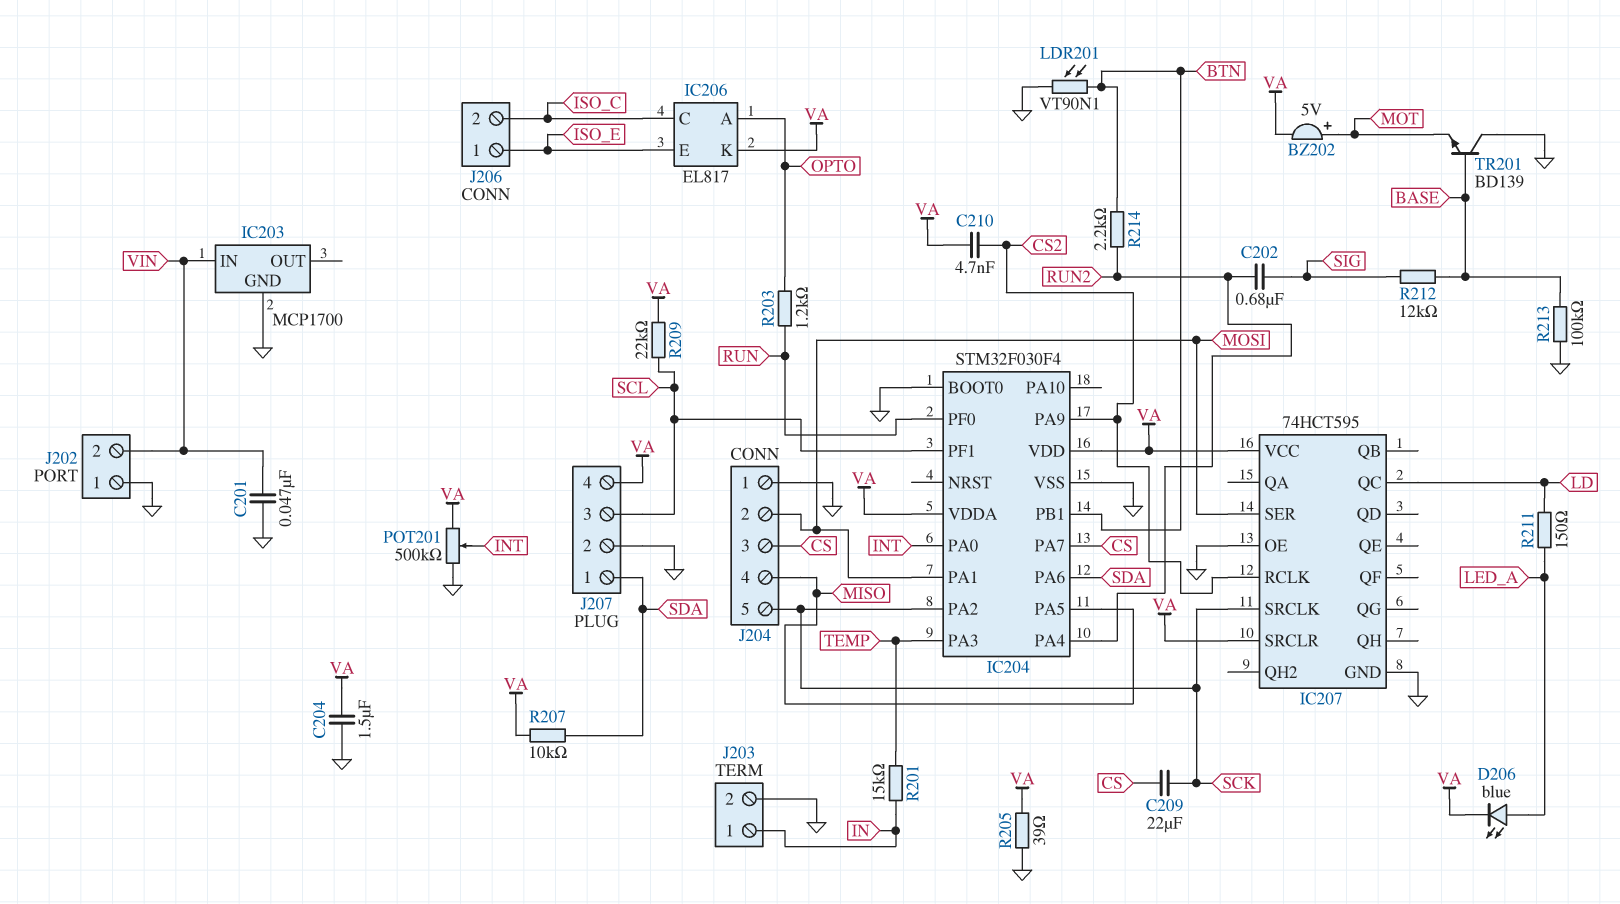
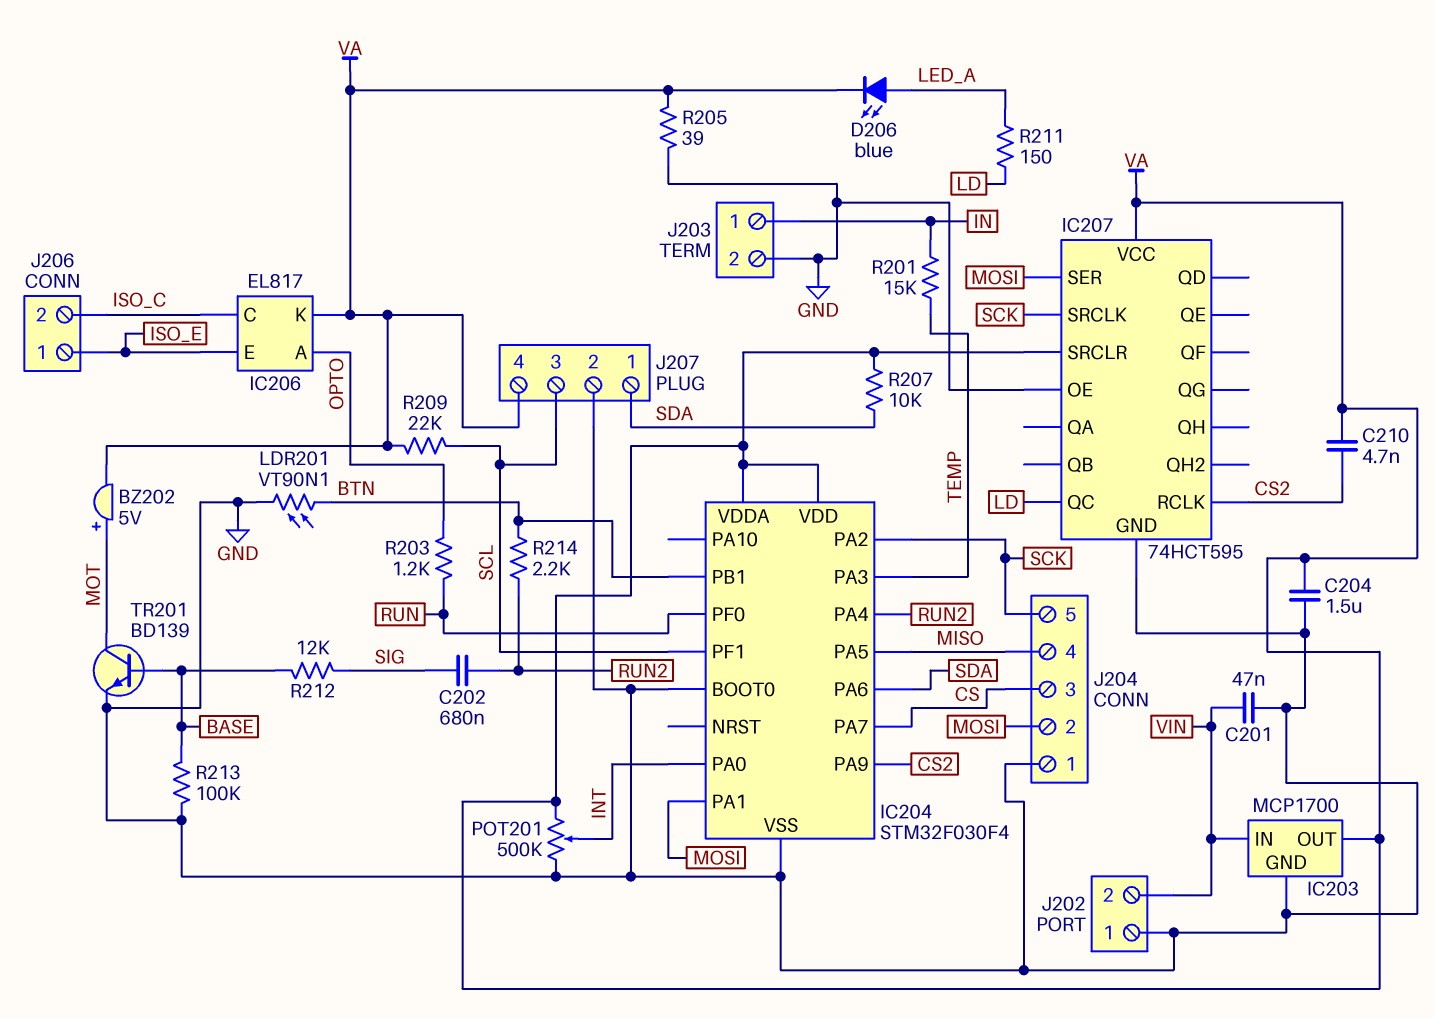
C209: 22uF (CS, SCK) -> none
IC203 pin OUT: none -> VA
TR201: NPN BD139 (B BASE, C GND, E MOT) -> NPN BD139 (B BASE, C MOT, E GND)

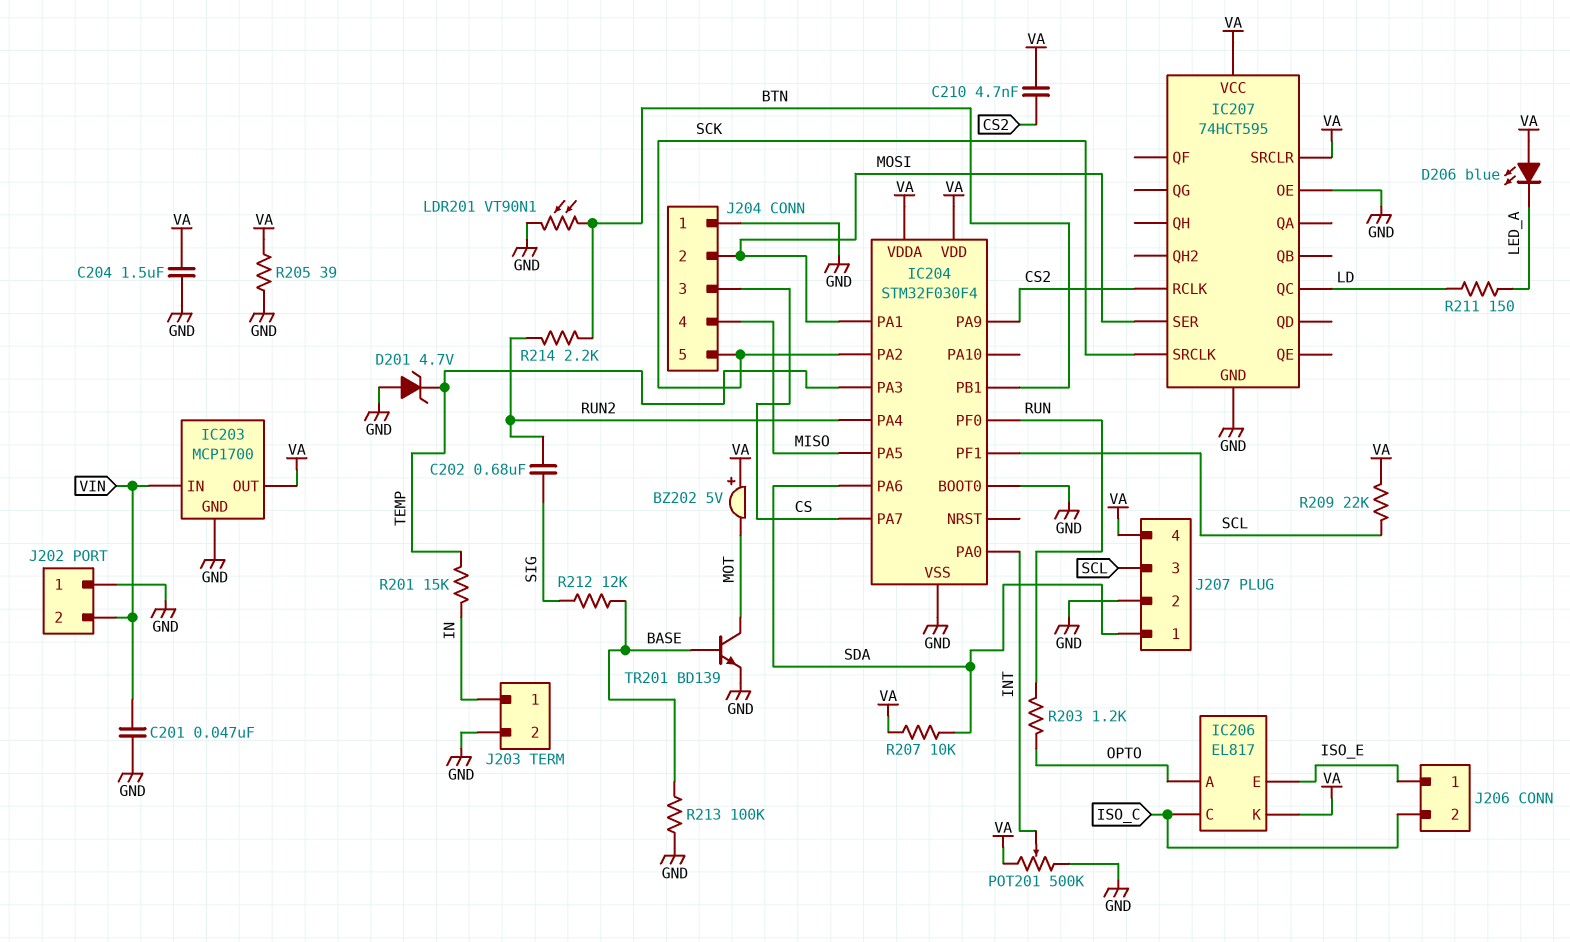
BZ202: buzzer 5V (plus MOT, minus VA) -> buzzer 5V (plus VA, minus MOT)
D201: none -> zener 4.7V (A GND, K TEMP)
D206: LED blue (A LED_A, K VA) -> LED blue (A VA, K LED_A)

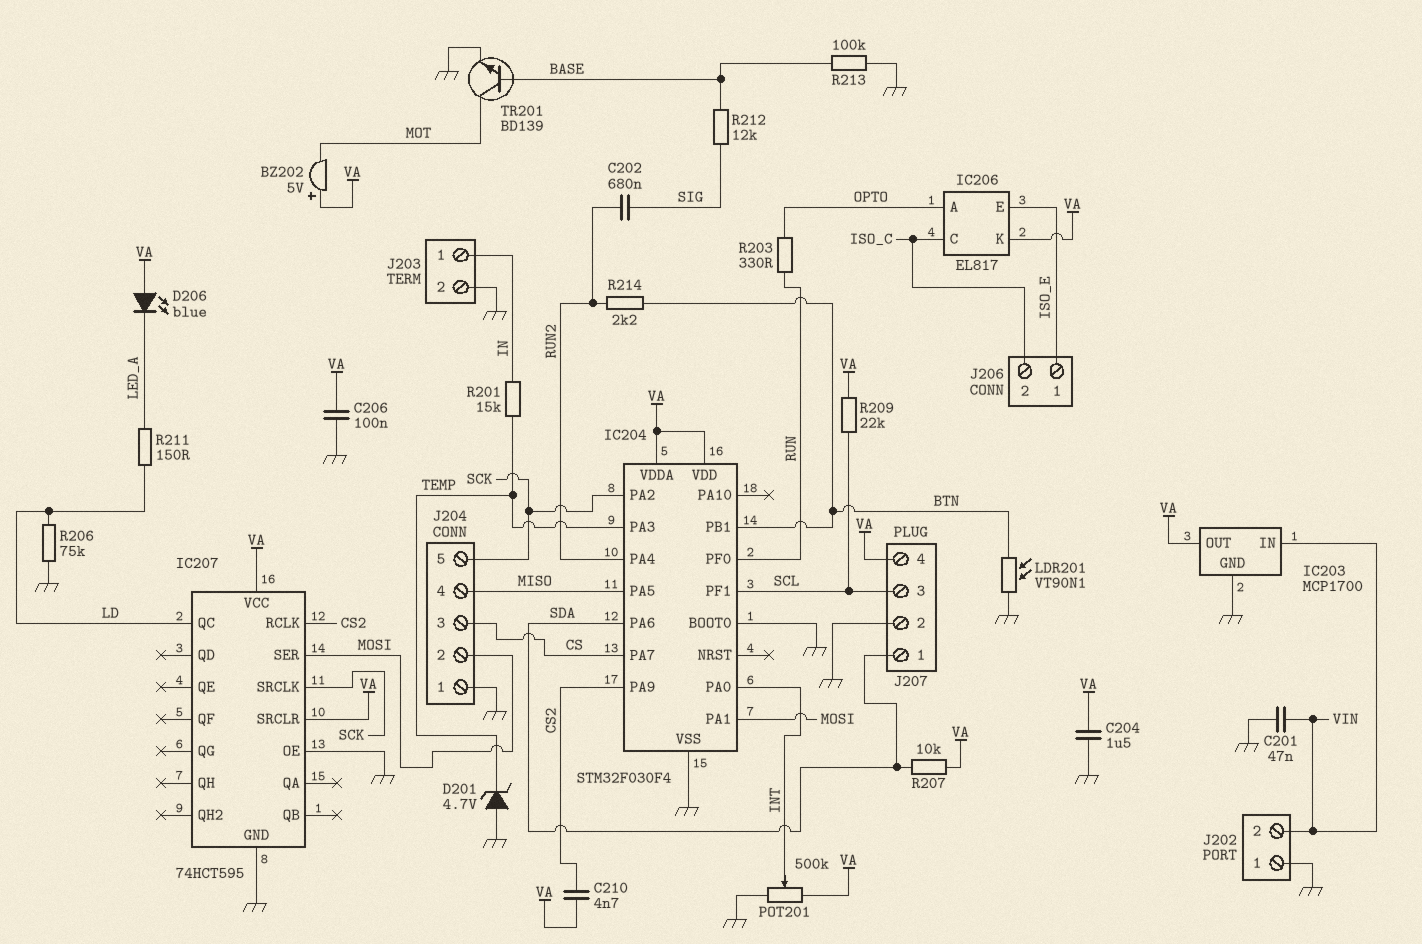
C206: none -> 100nF (GND, VA)
R203: 1.2k (OPTO, RUN) -> 330 (OPTO, RUN)
R205: 39 (GND, VA) -> none
R206: none -> 75k (GND, LD)

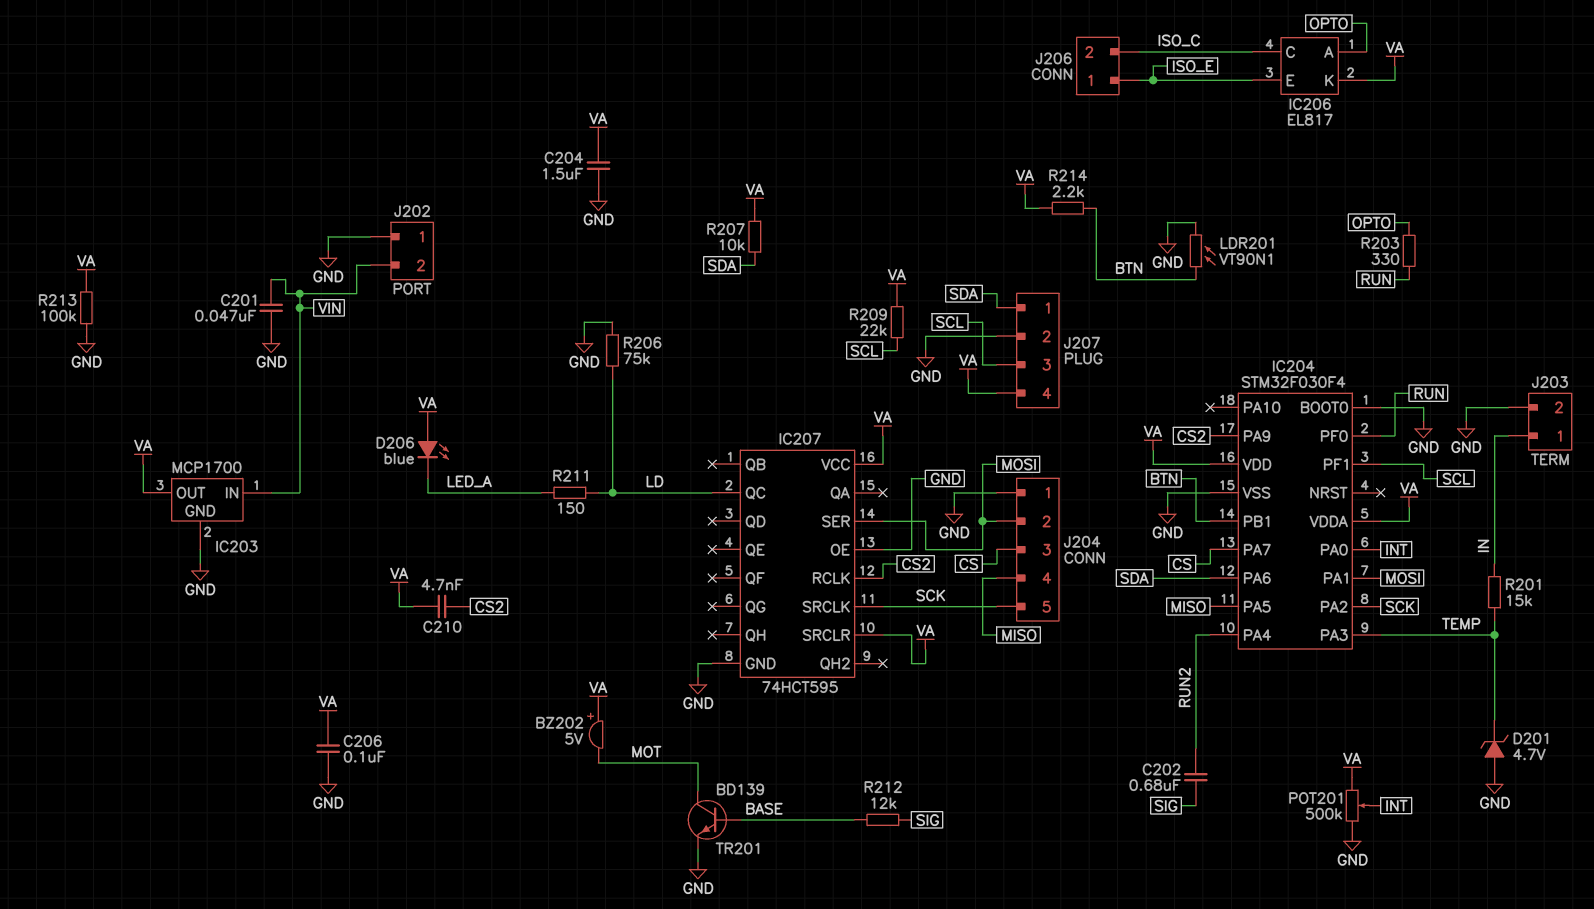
R213: 100k (BASE, GND) -> 100k (GND, VA)
R214: 2.2k (BTN, RUN2) -> 2.2k (BTN, VA)

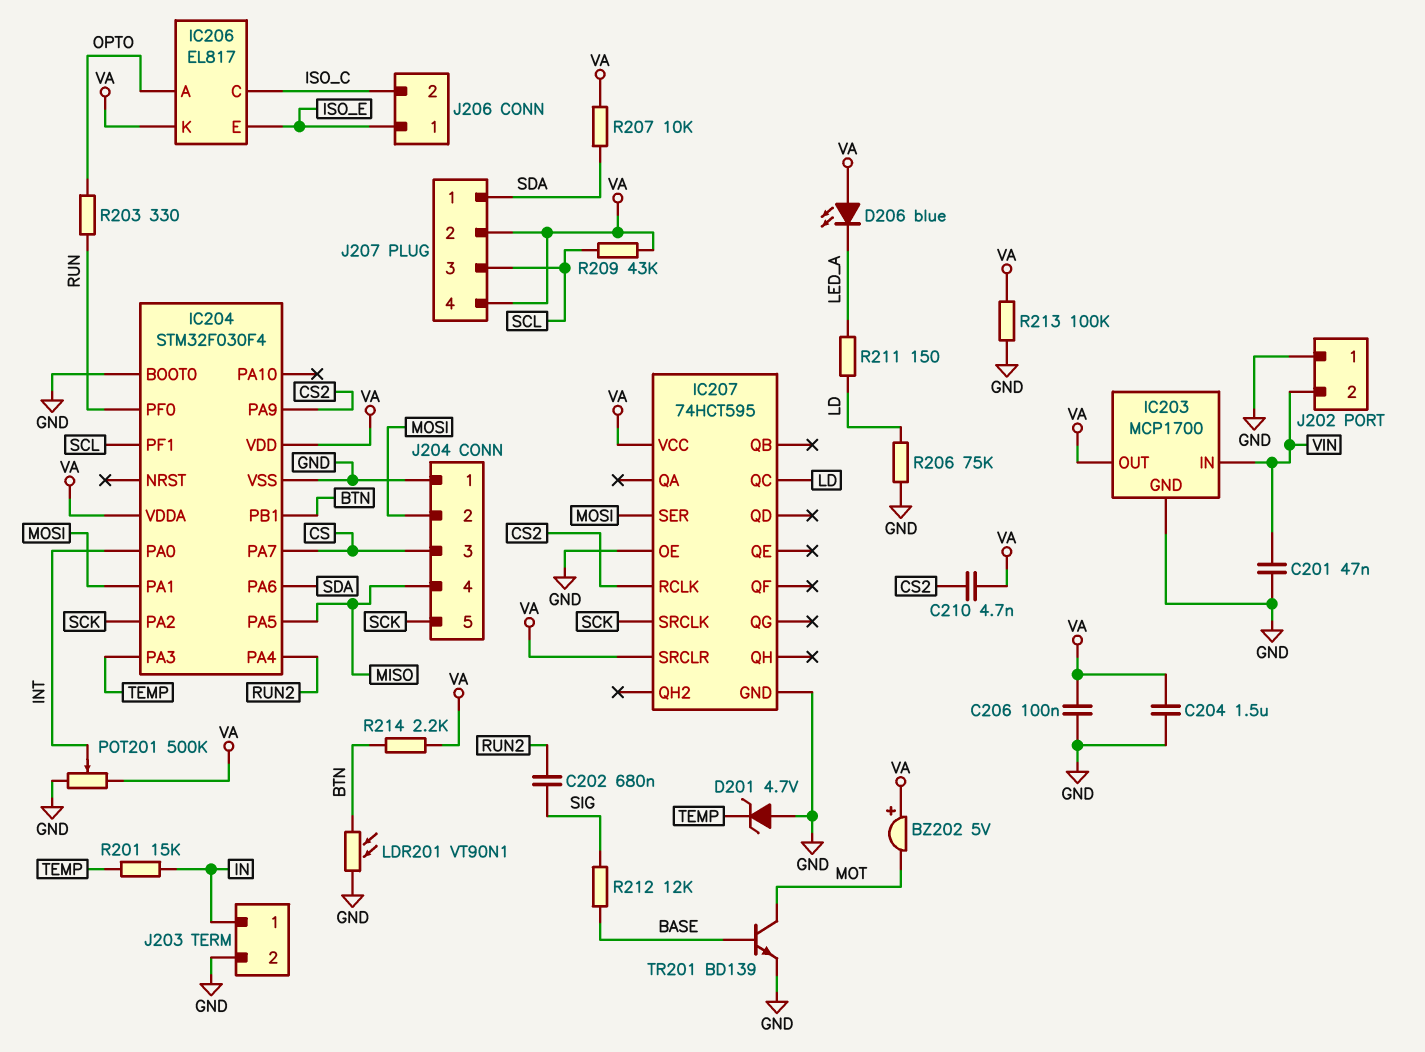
J207 pin 2: GND -> VA
R209: 22k (SCL, VA) -> 43k (SCL, VA)

